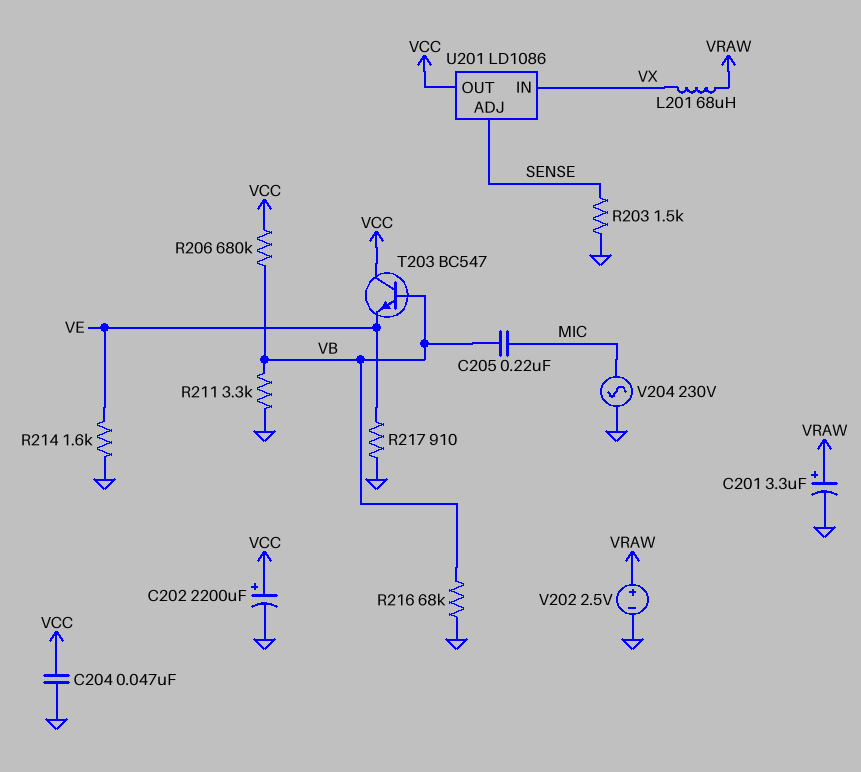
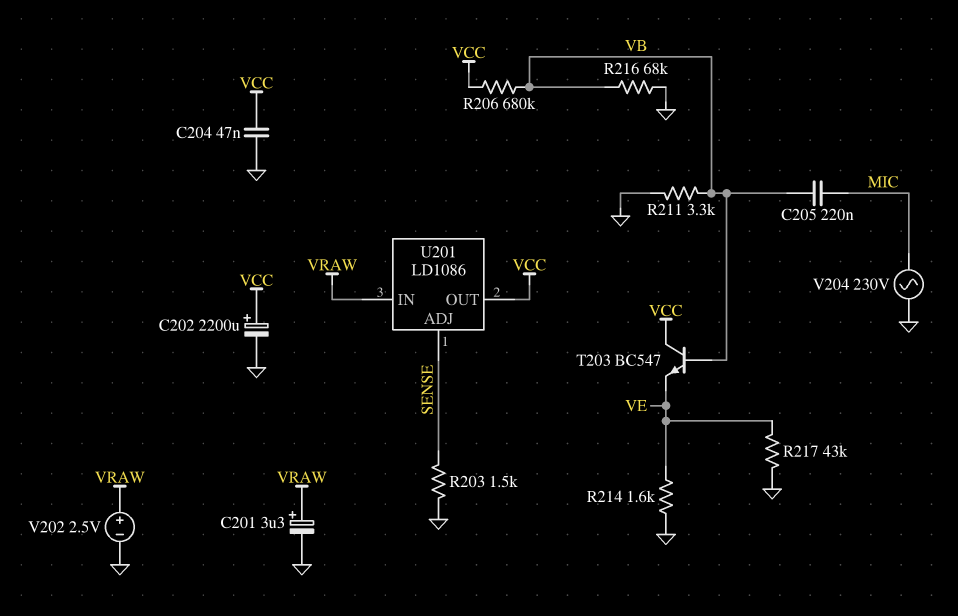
L201: 68uH (VRAW, VX) -> none
R217: 910 (GND, VE) -> 43k (GND, VE)
U201 pin IN: VX -> VRAW

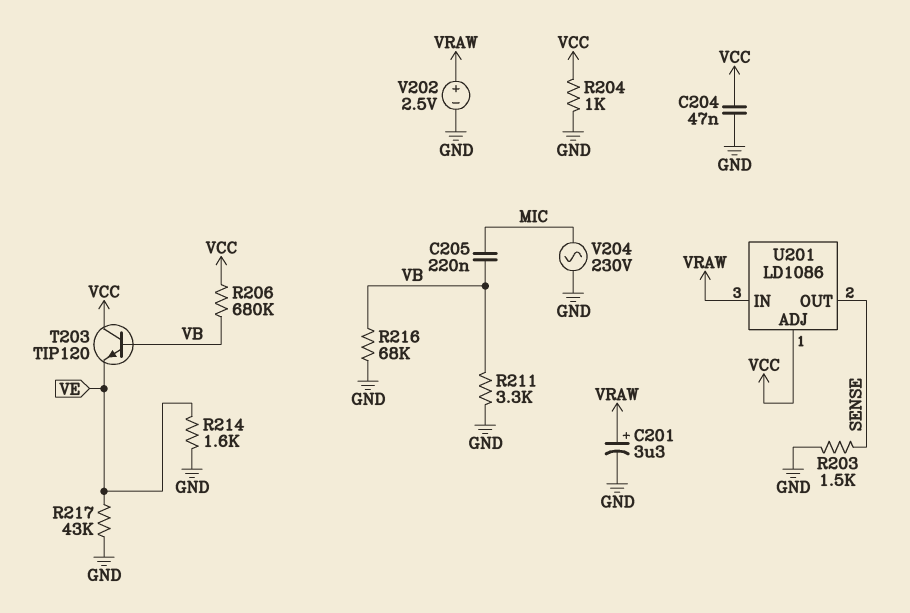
C202: 2200uF (plus VCC, minus GND) -> none
R204: none -> 1k (GND, VCC)
T203: NPN BC547 (B VB, C VCC, E VE) -> NPN TIP120 (B VB, C VCC, E VE)
U201 pin ADJ: SENSE -> VCC
U201 pin OUT: VCC -> SENSE

